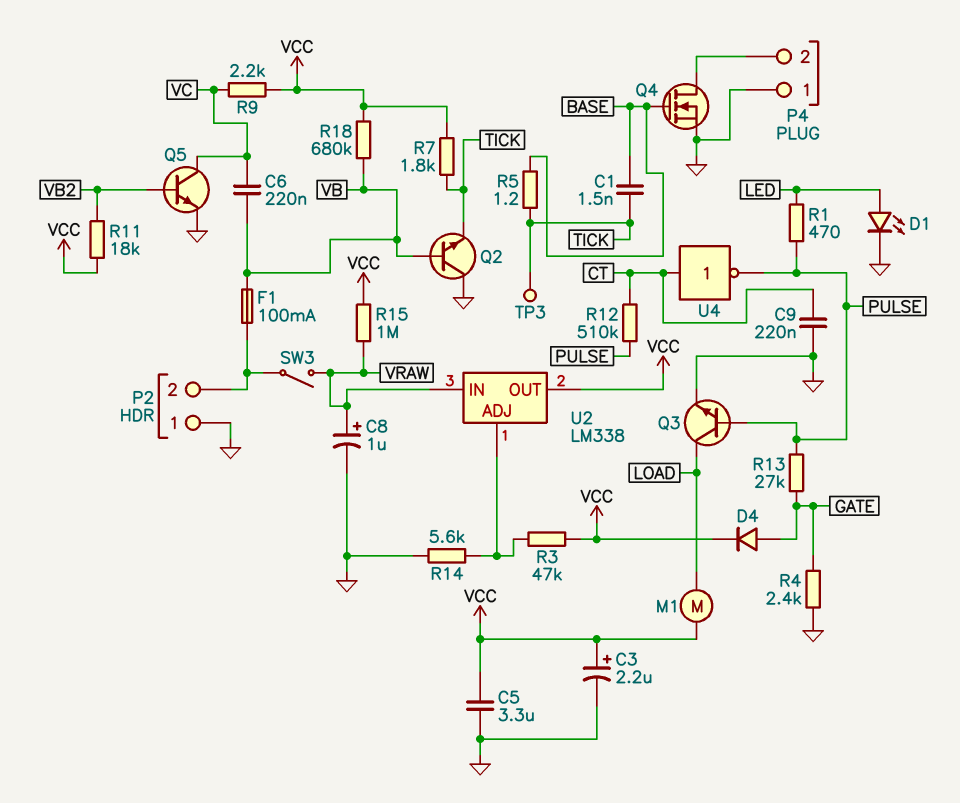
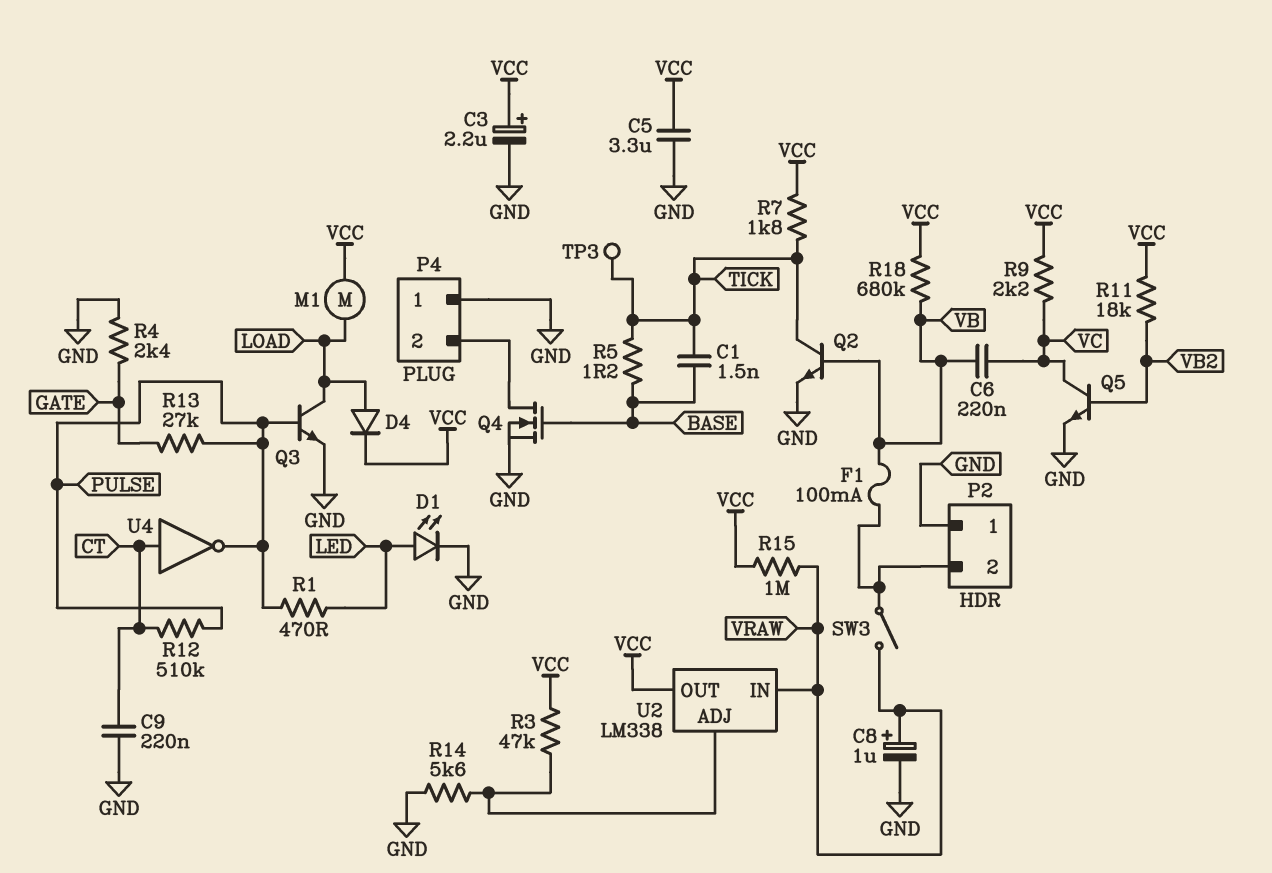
D4: diode (A GATE, K VCC) -> diode (A LOAD, K VCC)
Q2: NPN (B VB, C GND, E TICK) -> NPN (B VB, C TICK, E GND)

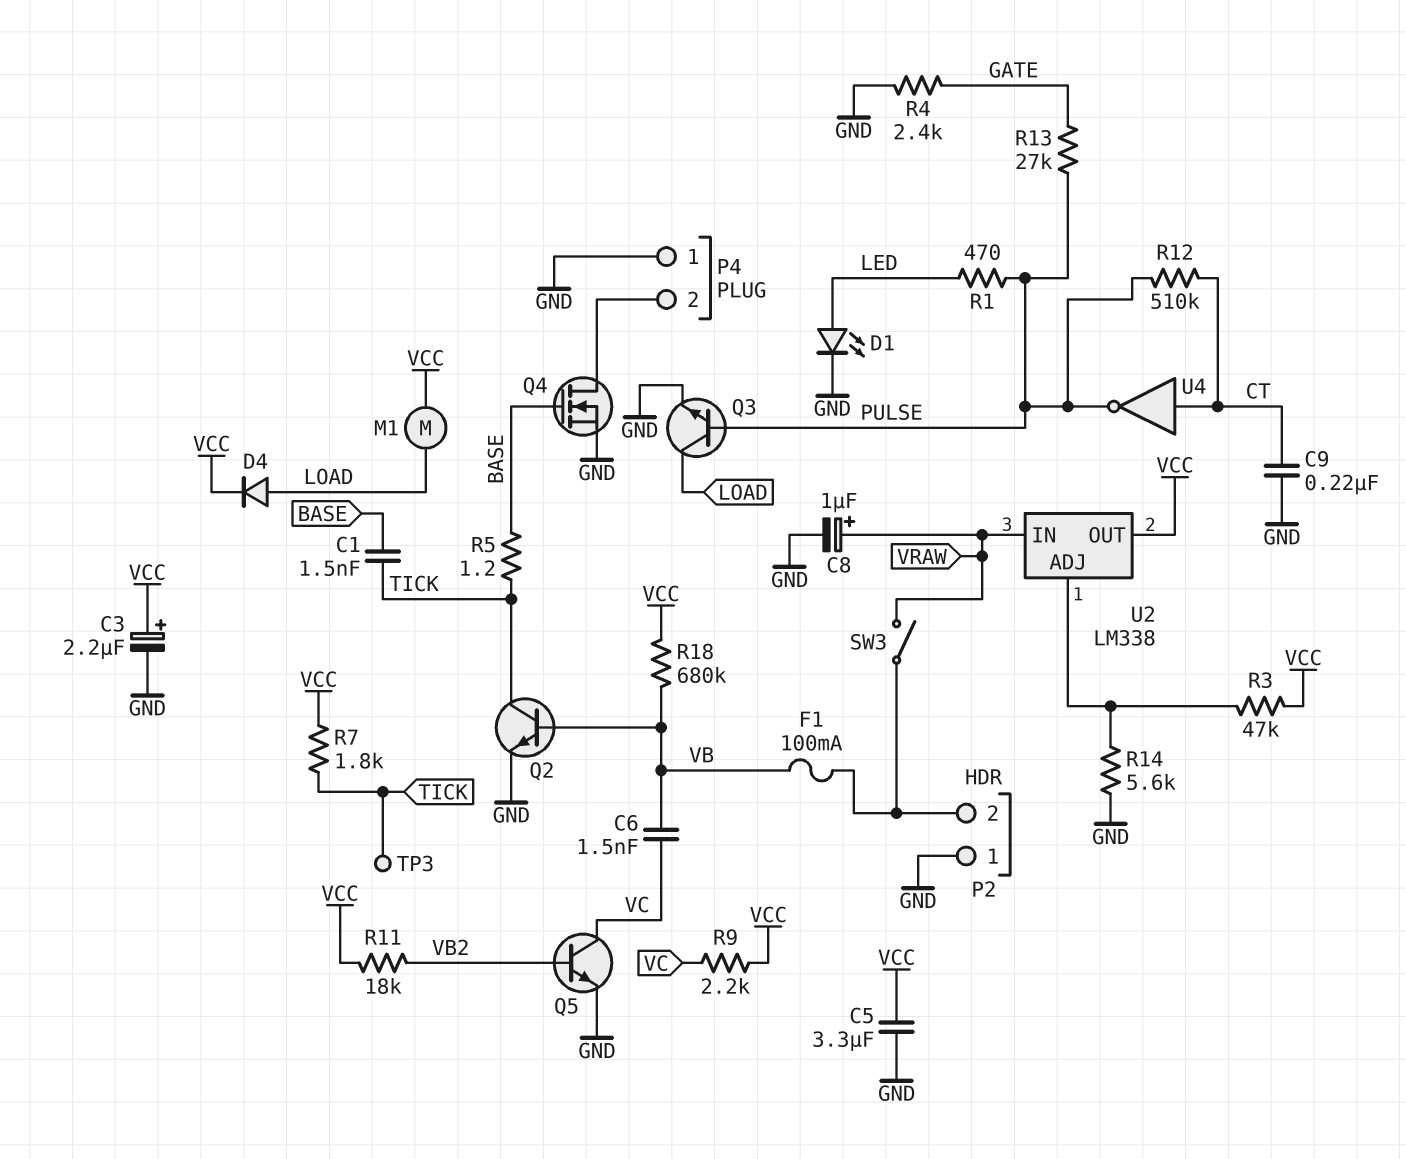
C6: 220nF (VB, VC) -> 1.5nF (VB, VC)
R15: 1M (VCC, VRAW) -> none

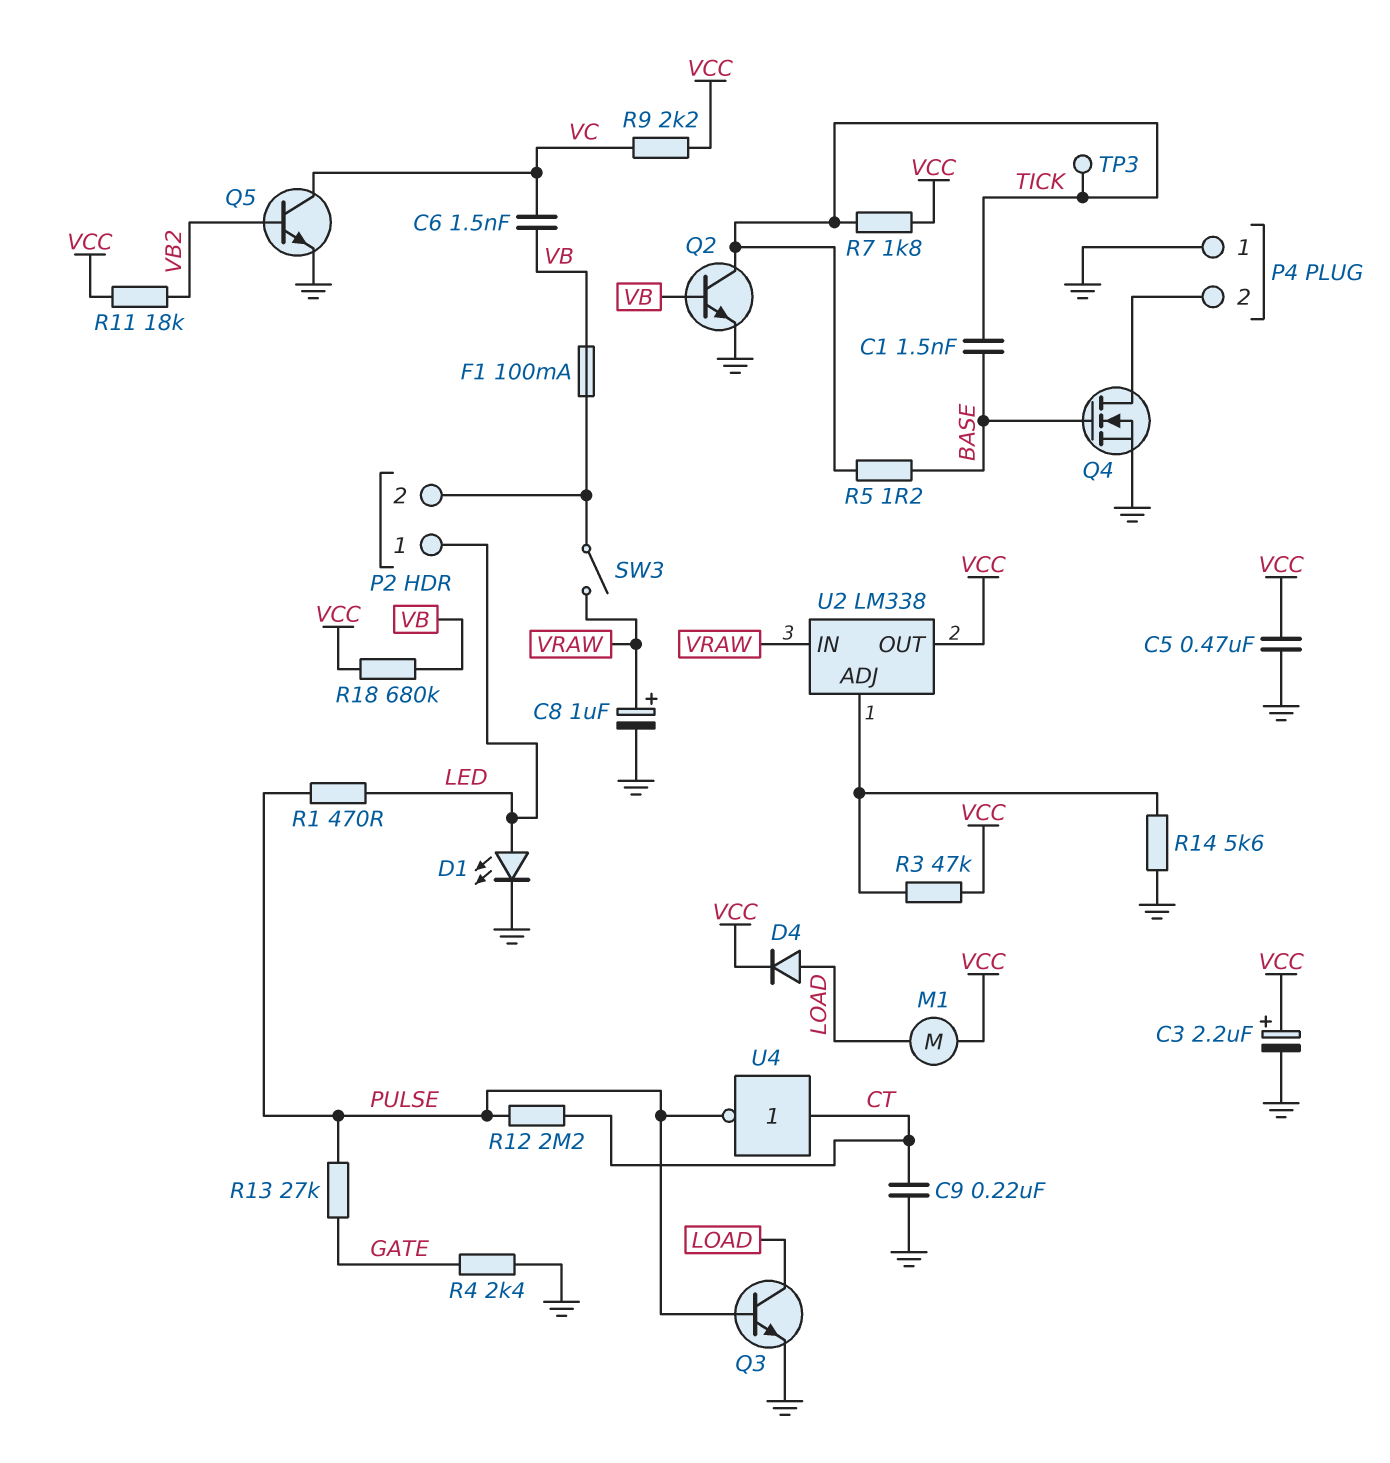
C5: 3.3uF (GND, VCC) -> 470nF (GND, VCC)
P2 pin 1: GND -> LED
R12: 510k (CT, PULSE) -> 2.2M (CT, PULSE)

